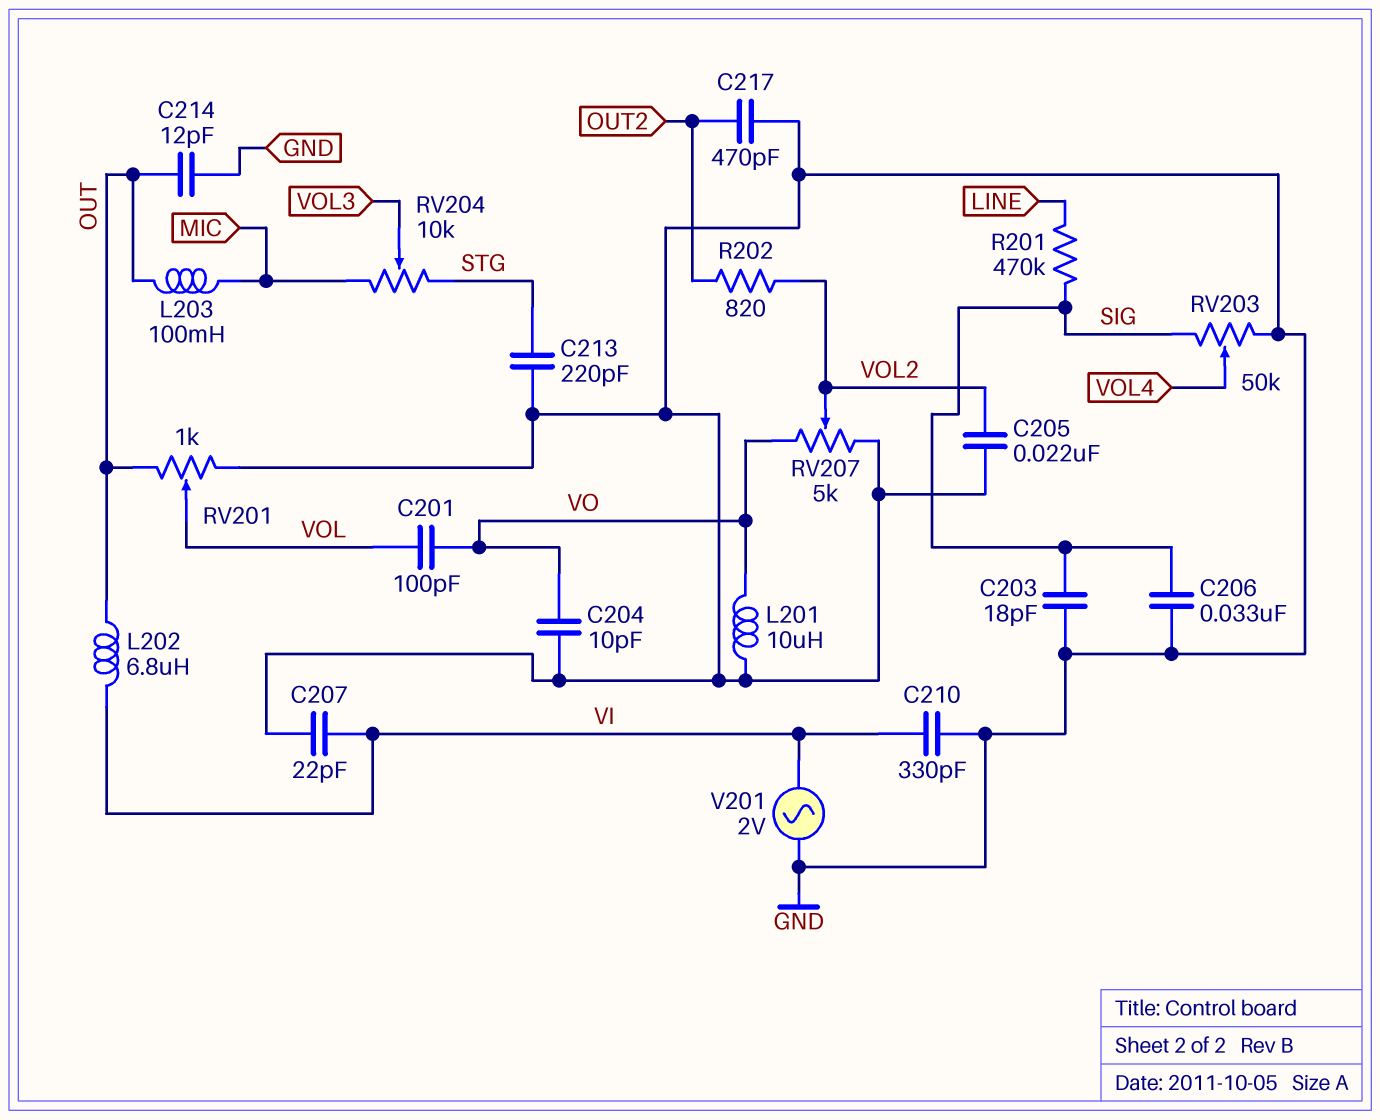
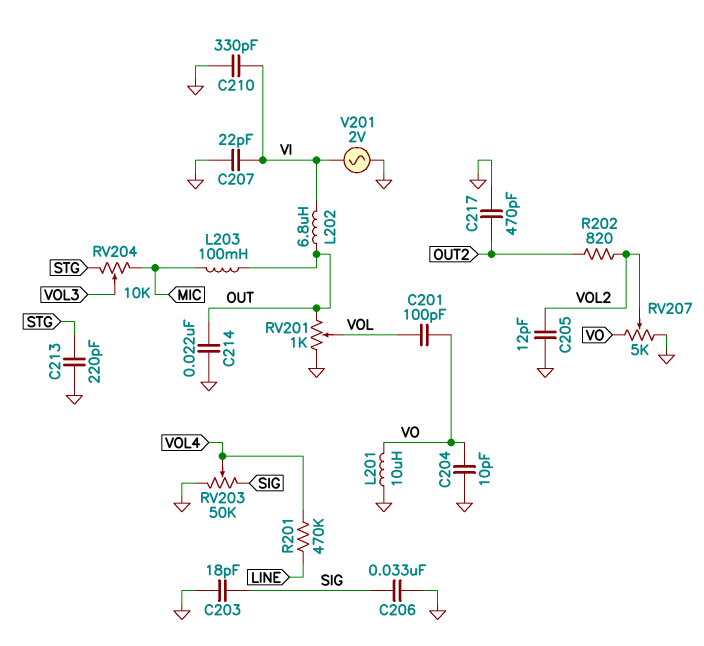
C205: 22nF (GND, VOL2) -> 12pF (GND, VOL2)
C214: 12pF (GND, OUT) -> 22nF (GND, OUT)
R201: 470k (LINE, SIG) -> 470k (LINE, VOL4)

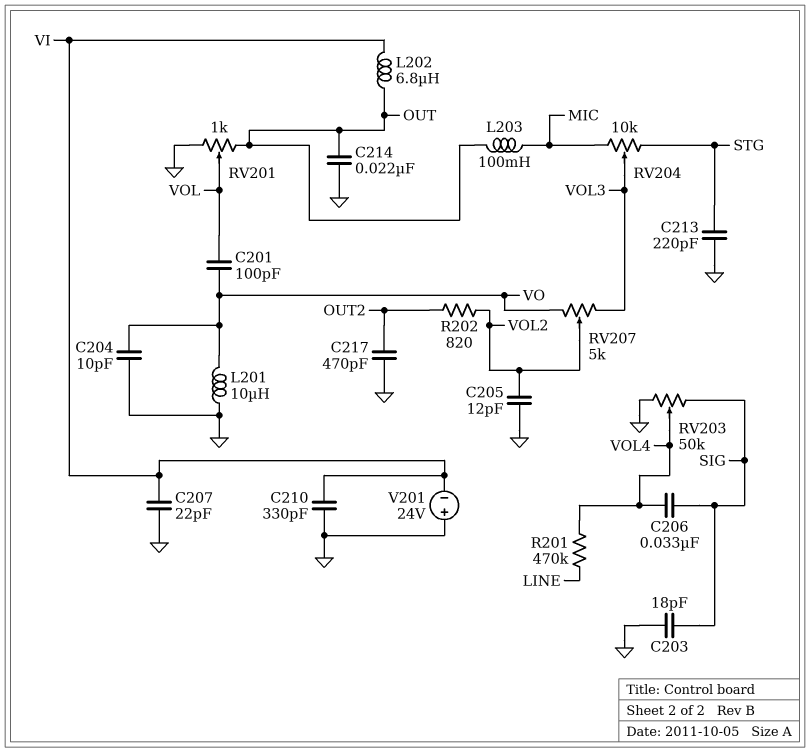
C206: 33nF (GND, SIG) -> 33nF (SIG, VOL4)
RV207: 5k (GND, VO, wiper VOL2) -> 5k (VO, VOL3, wiper VOL2)
V201: AC 2V (GND, VI) -> 24V (plus GND, minus VI)

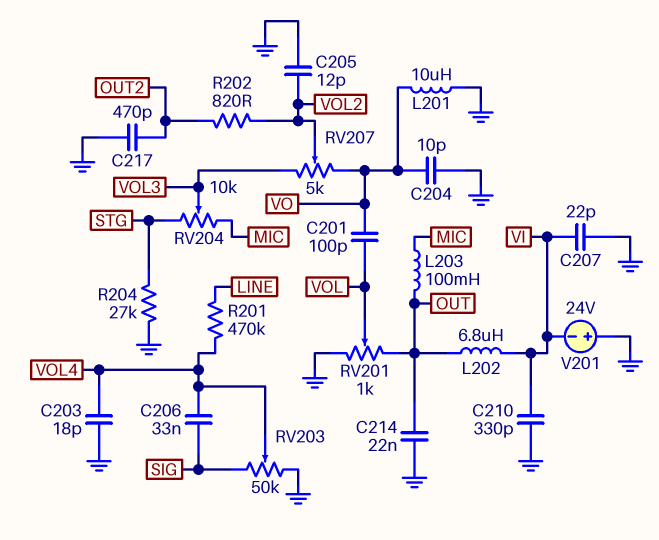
C203: 18pF (GND, SIG) -> 18pF (GND, VOL4)
C213: 220pF (GND, STG) -> none
R204: none -> 27k (GND, STG)

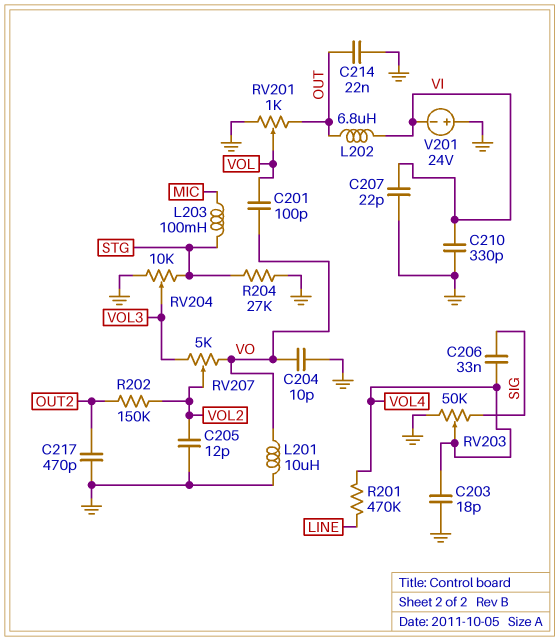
L203: 100mH (MIC, OUT) -> 100mH (MIC, STG)
R202: 820 (OUT2, VOL2) -> 150k (OUT2, VOL2)
RV204: 10k (MIC, STG, wiper VOL3) -> 10k (GND, STG, wiper VOL3)

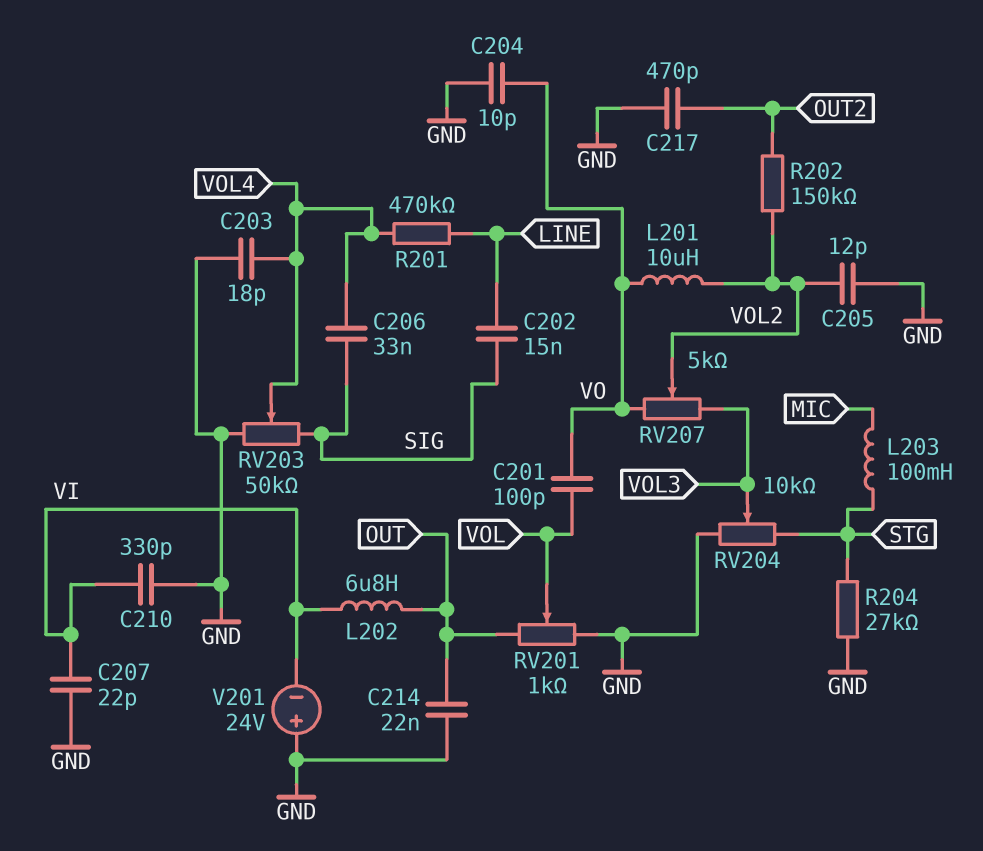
C202: none -> 15nF (LINE, SIG)
L201: 10uH (GND, VO) -> 10uH (VO, VOL2)

